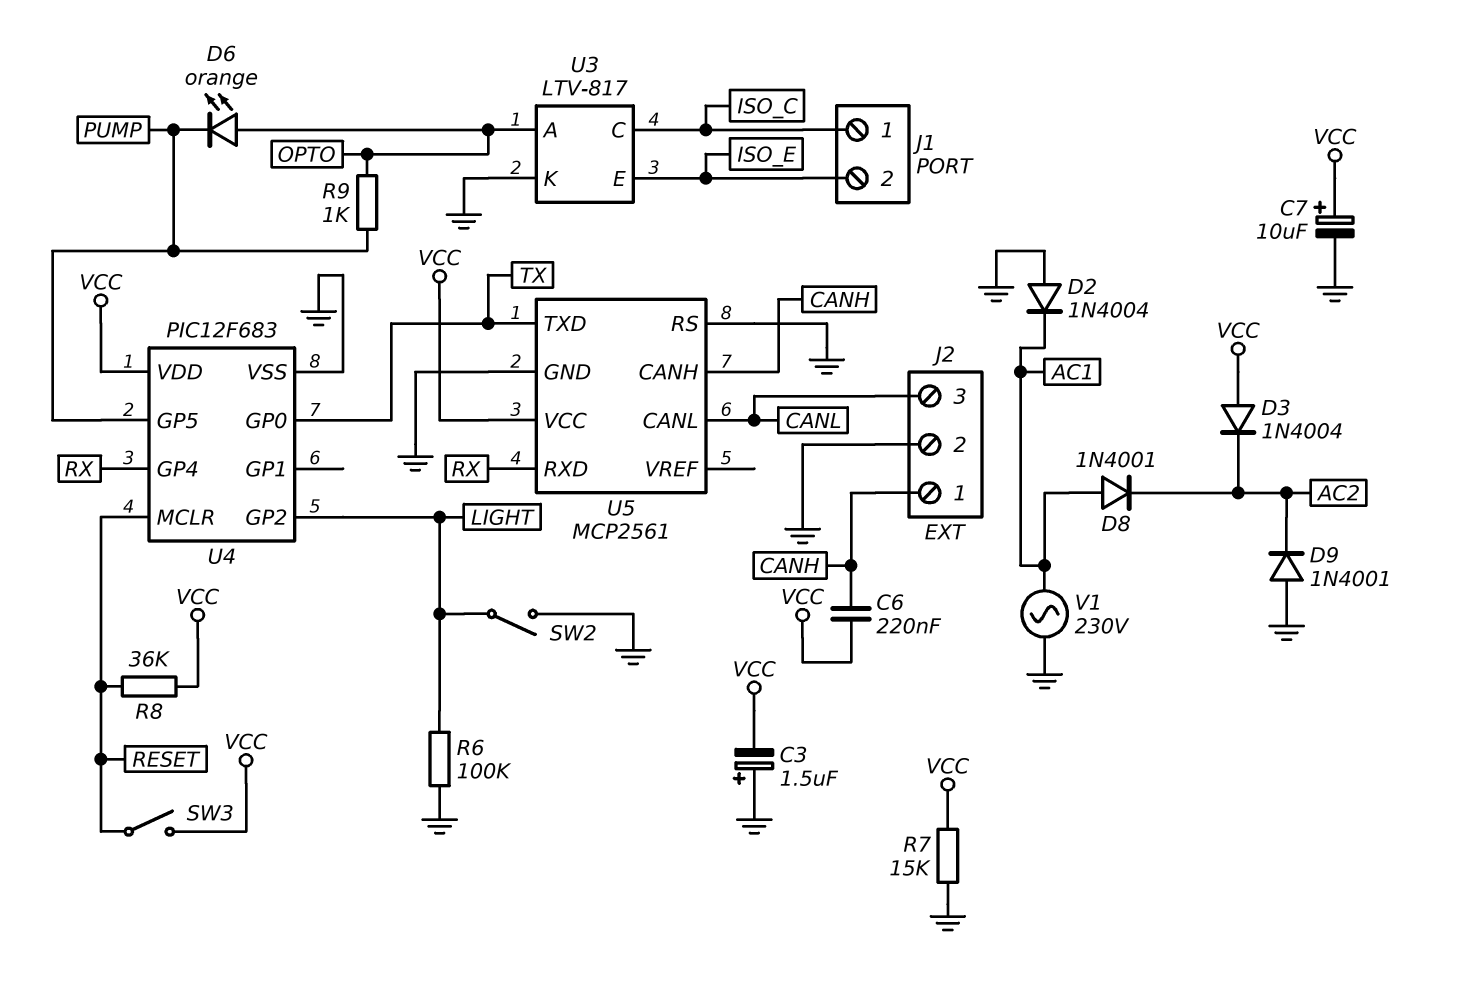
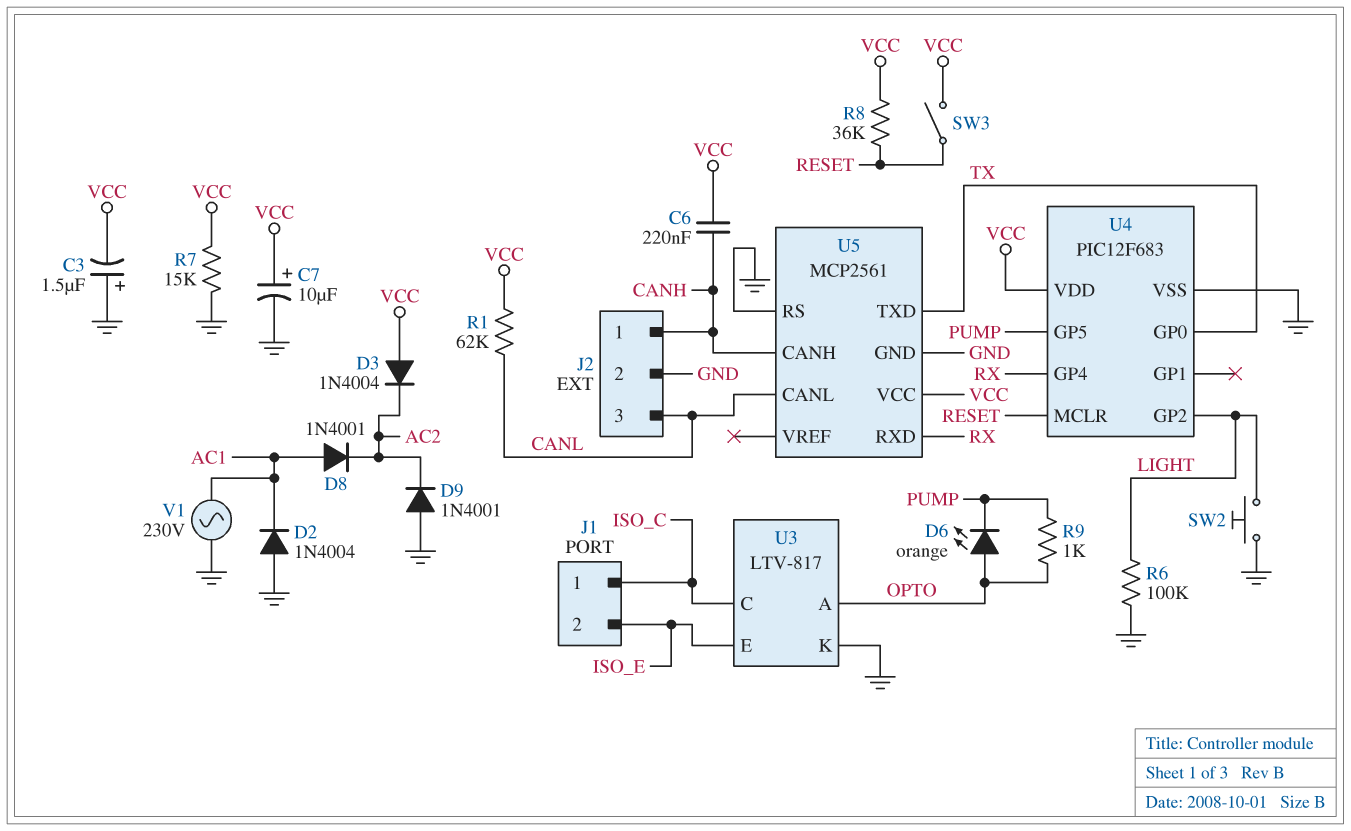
R1: none -> 62k (CANL, VCC)
SW2: switch (GND, LIGHT) -> button (GND, LIGHT)

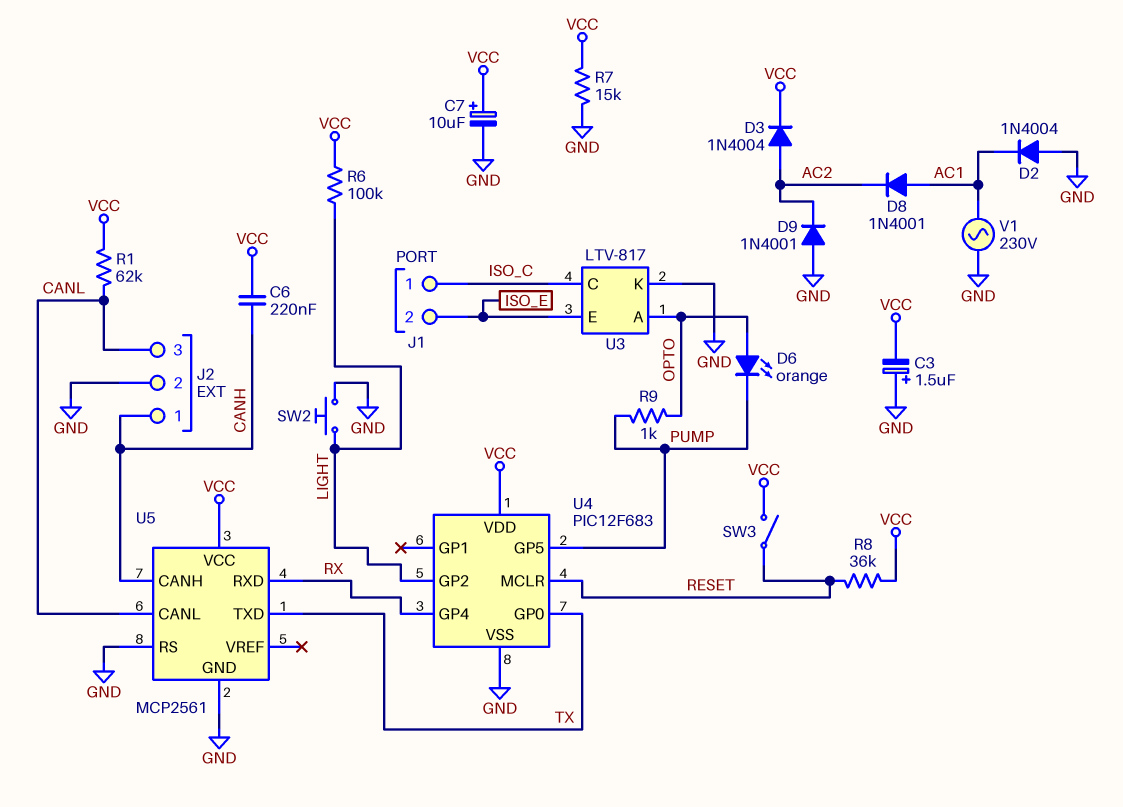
D3: diode 1N4004 (A VCC, K AC2) -> diode 1N4004 (A AC2, K VCC)
R6: 100k (GND, LIGHT) -> 100k (LIGHT, VCC)

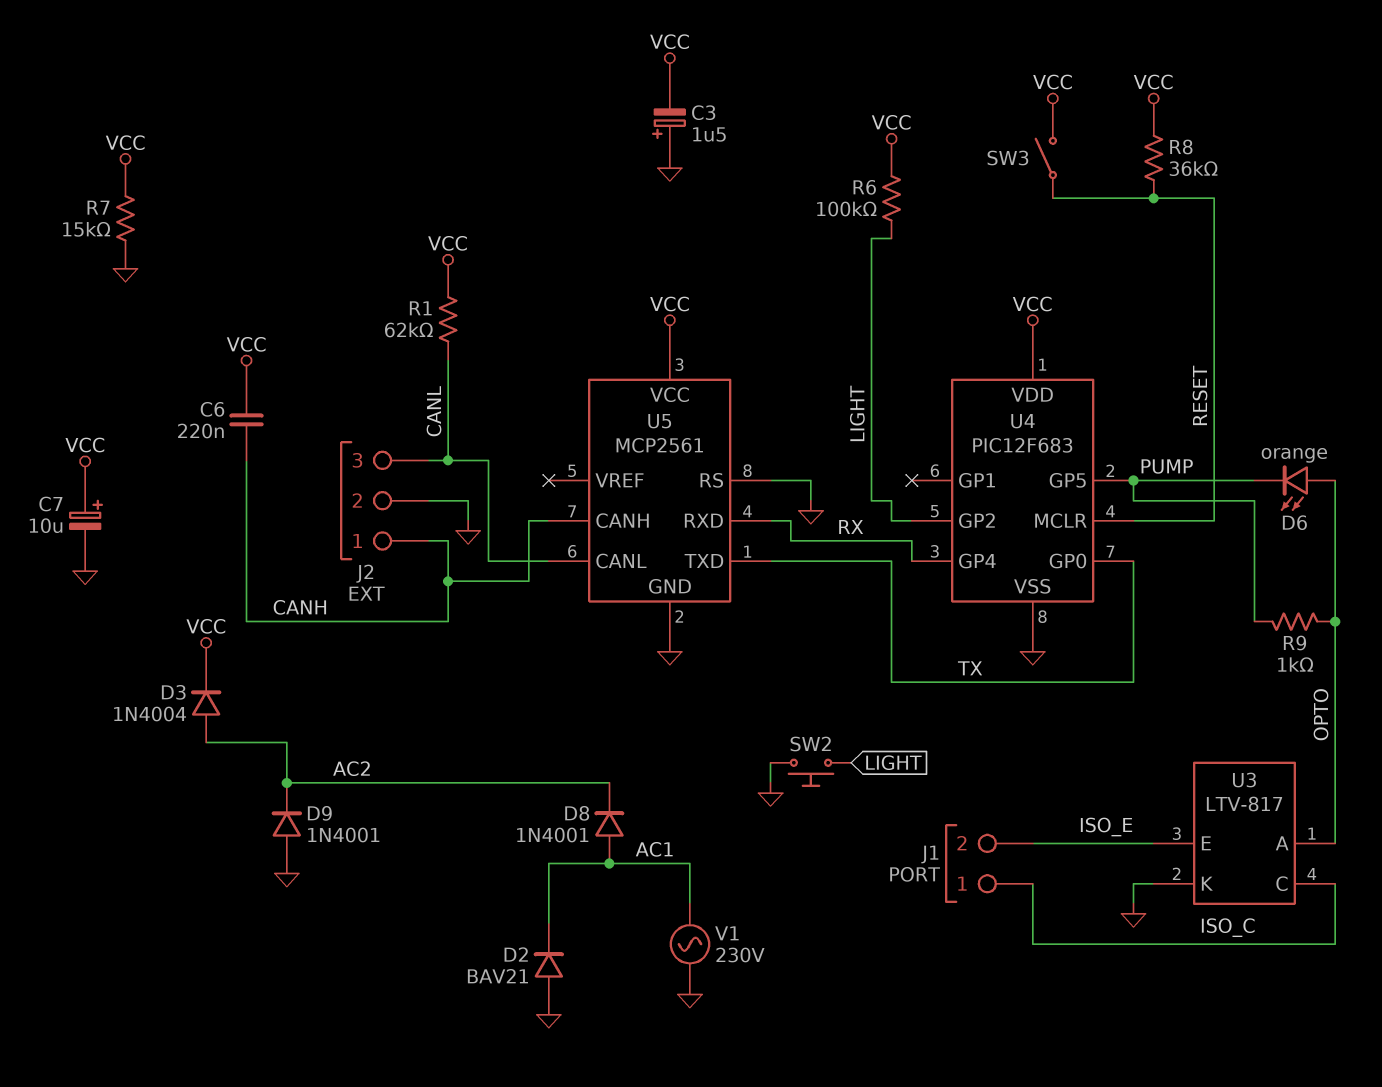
D2: diode 1N4004 (A GND, K AC1) -> diode BAV21 (A GND, K AC1)

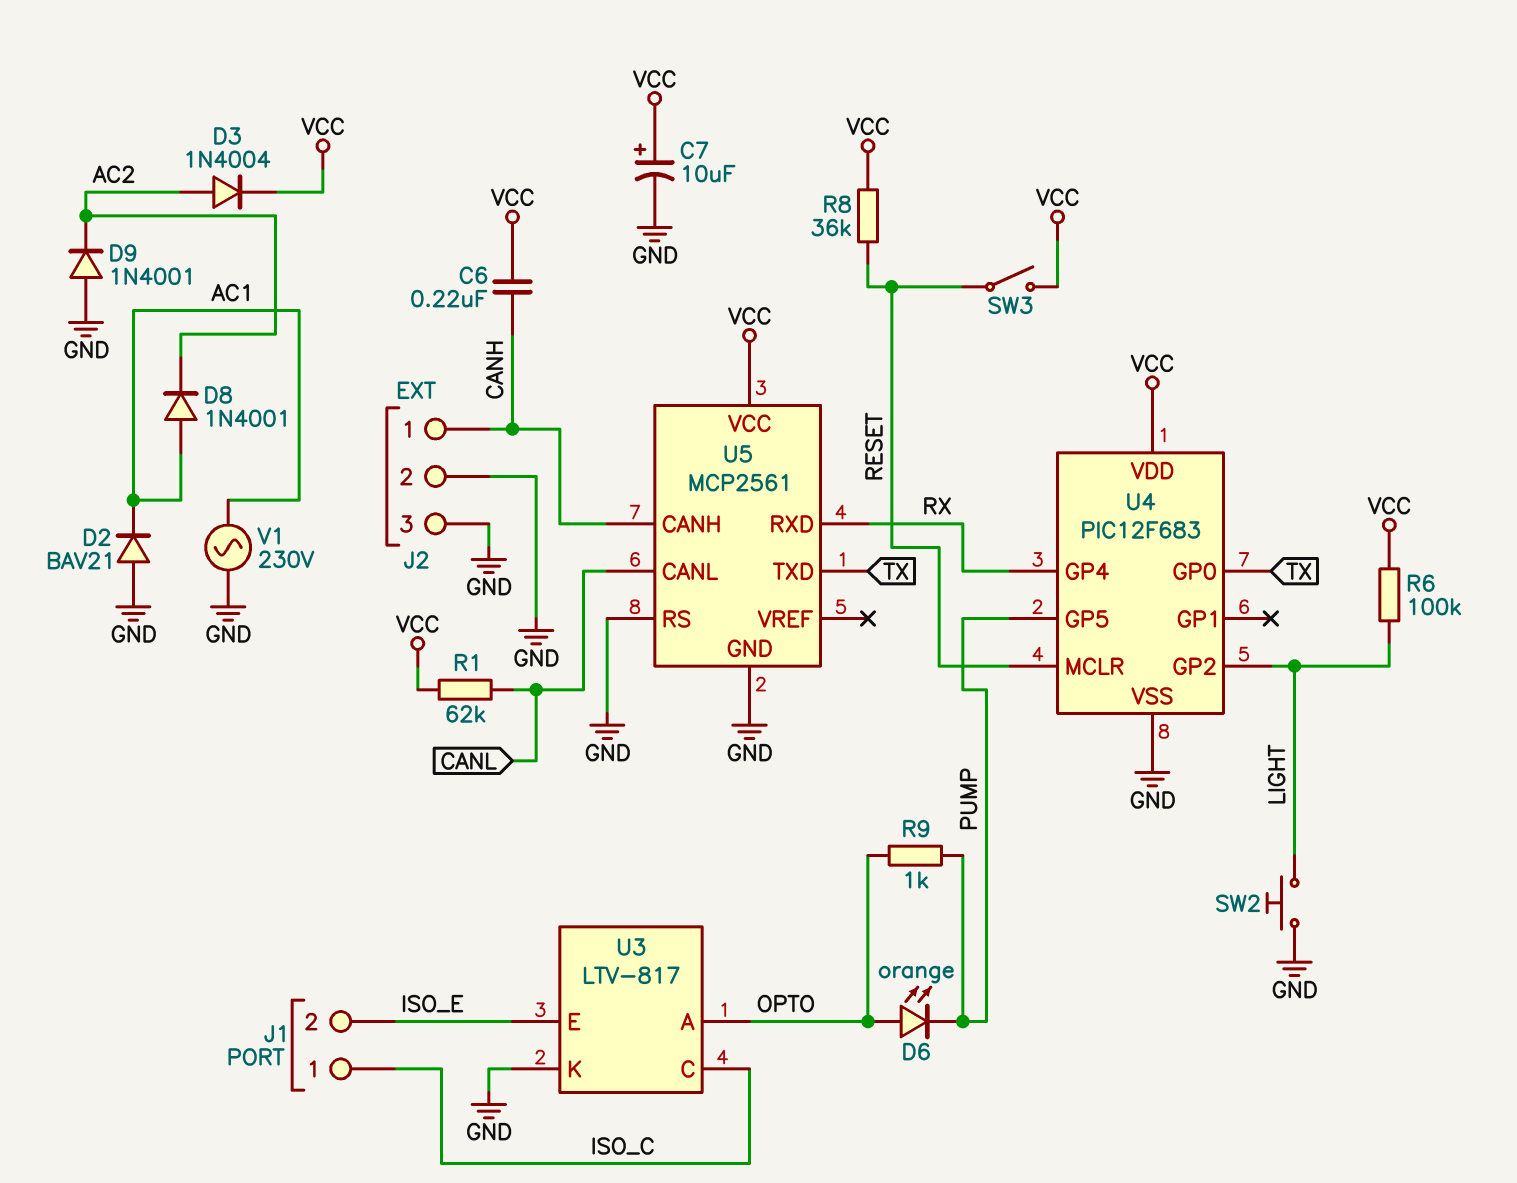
C3: 1.5uF (plus GND, minus VCC) -> none
J2 pin 3: CANL -> GND
R7: 15k (GND, VCC) -> none

